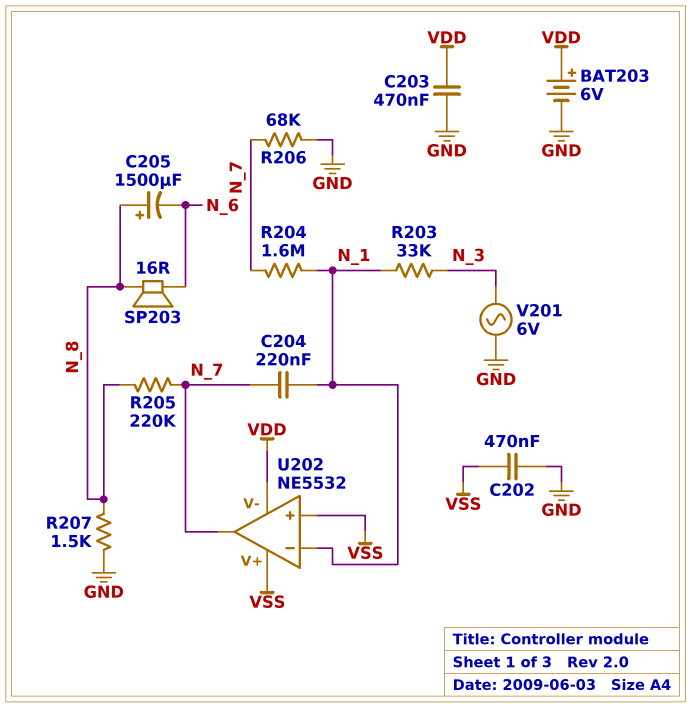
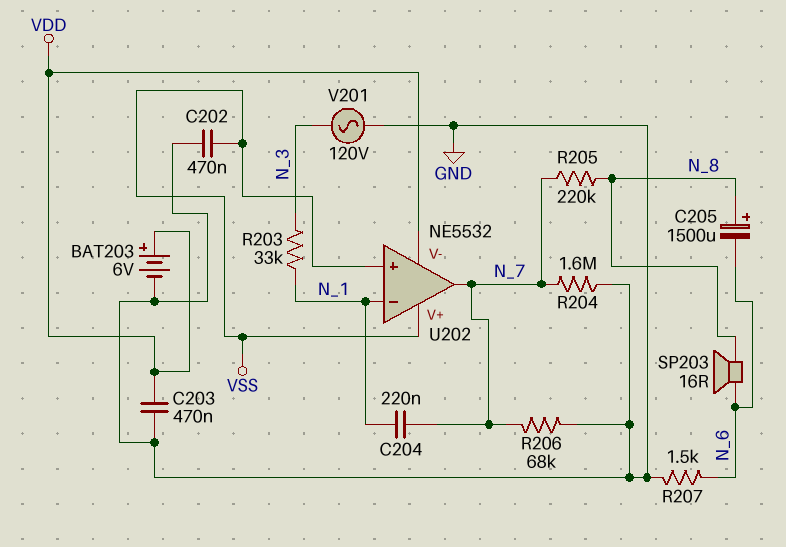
R204: 1.6M (N_1, N_7) -> 1.6M (GND, N_7)
R207: 1.5k (GND, N_8) -> 1.5k (GND, N_6)
V201: AC 6V (GND, N_3) -> AC 120V (GND, N_3)

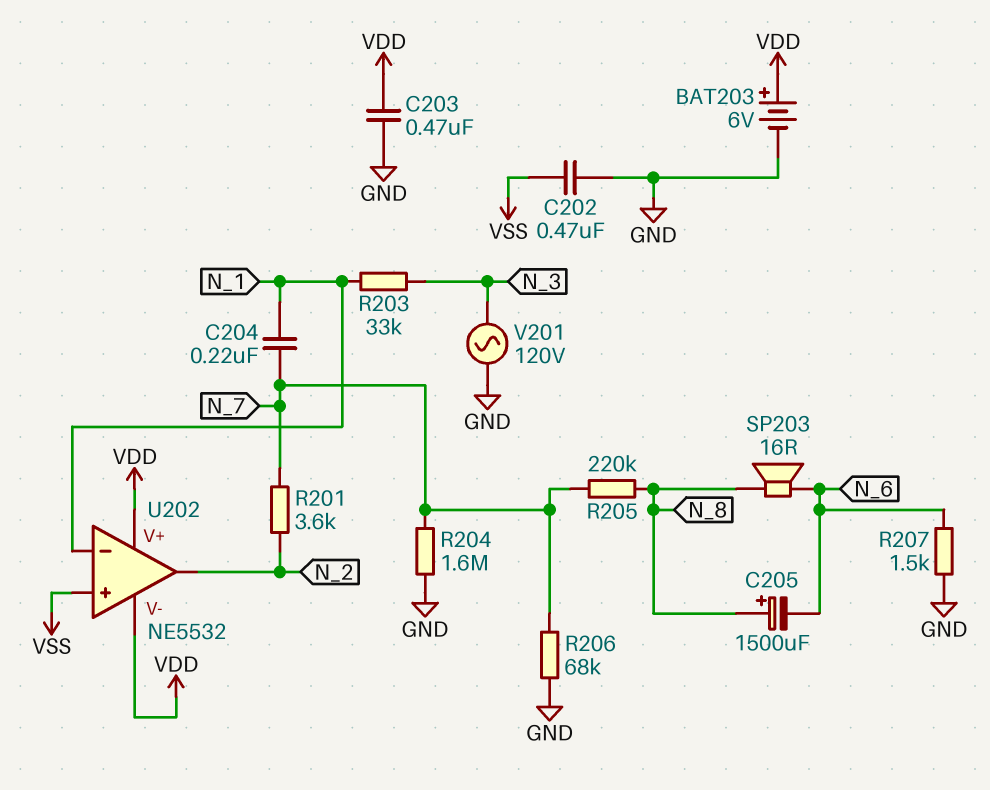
R201: none -> 3.6k (N_2, N_7)
U202 pin V+: VSS -> VDD
U202 pin out: N_7 -> N_2

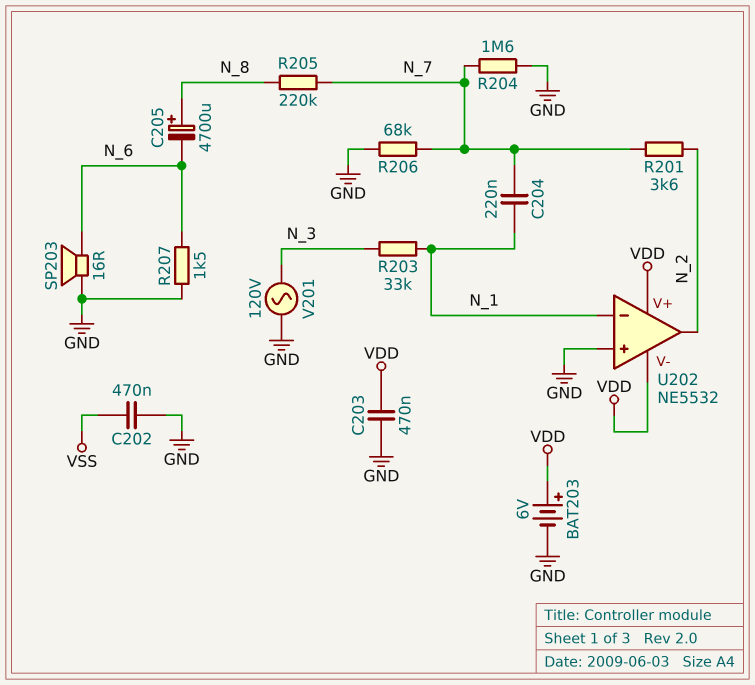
C205: 1500uF (plus N_8, minus N_6) -> 4700uF (plus N_8, minus N_6)
SP203: speaker 16R (N_6, N_8) -> speaker 16R (GND, N_6)
U202 pin in+: VSS -> GND

